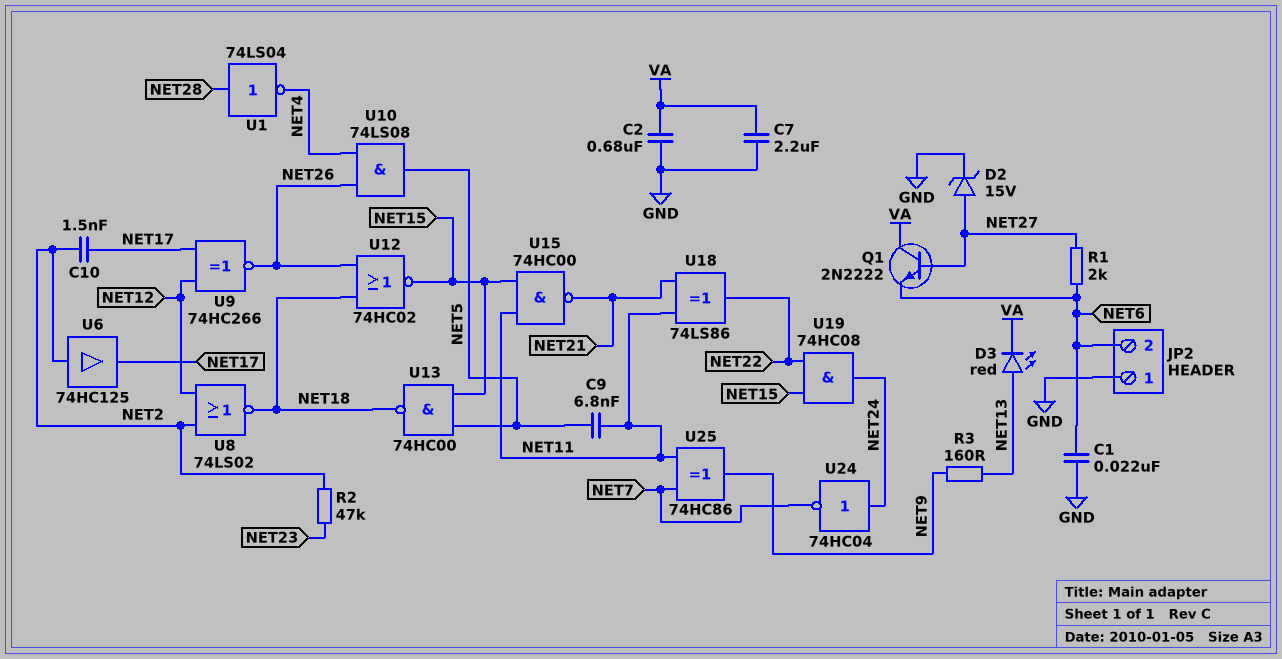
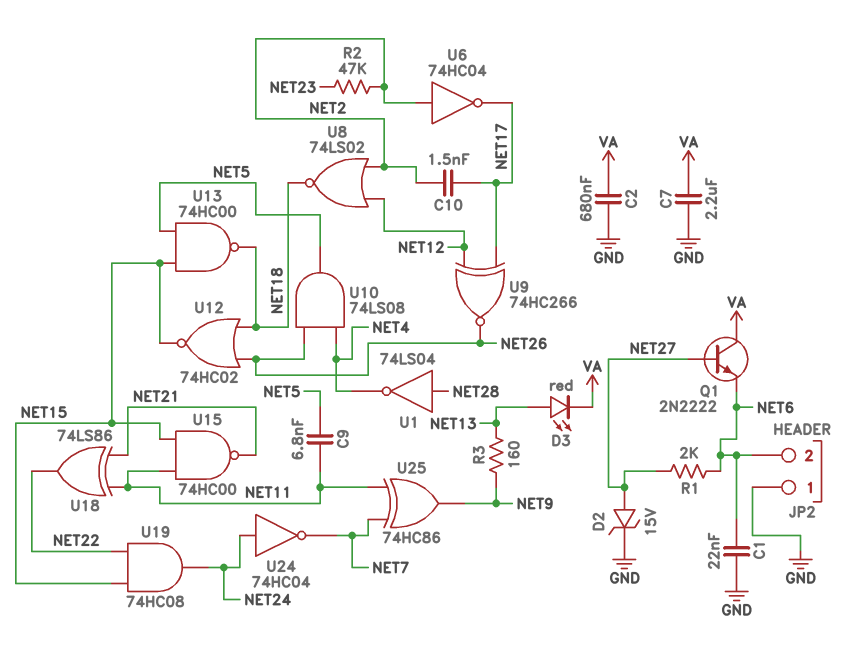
U6: buffer 74HC125 (in NET2, out NET17) -> NOT 74HC04 (in NET2, out NET17)

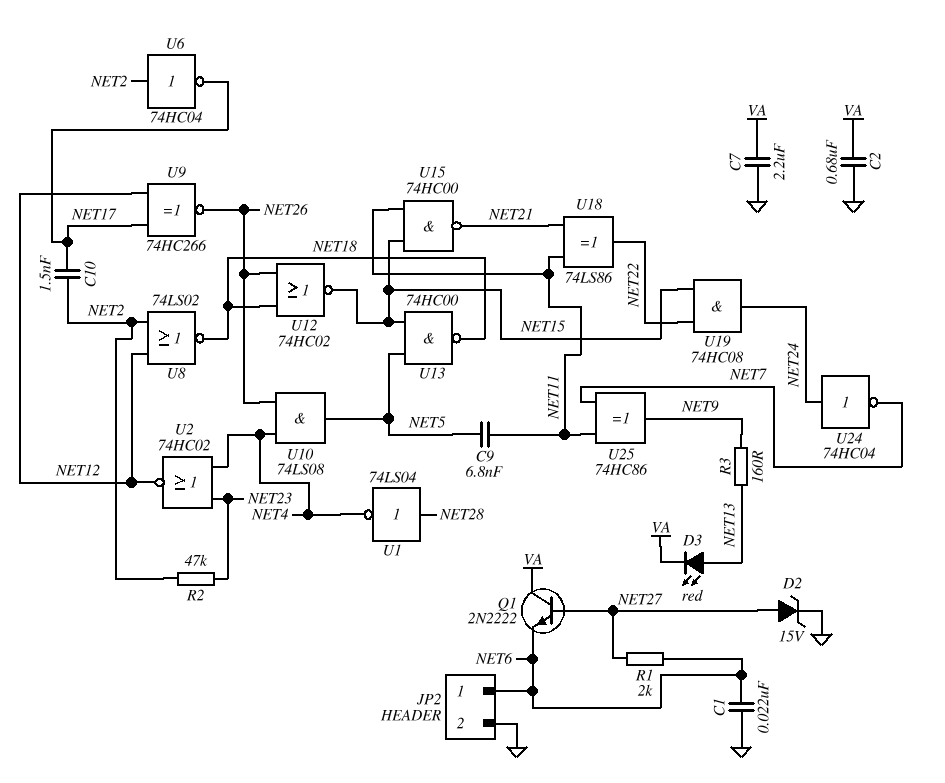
JP2 pin 1: GND -> NET6
JP2 pin 2: NET6 -> GND
U2: none -> NOR 74HC02 (in NET4, in NET23, out NET12)

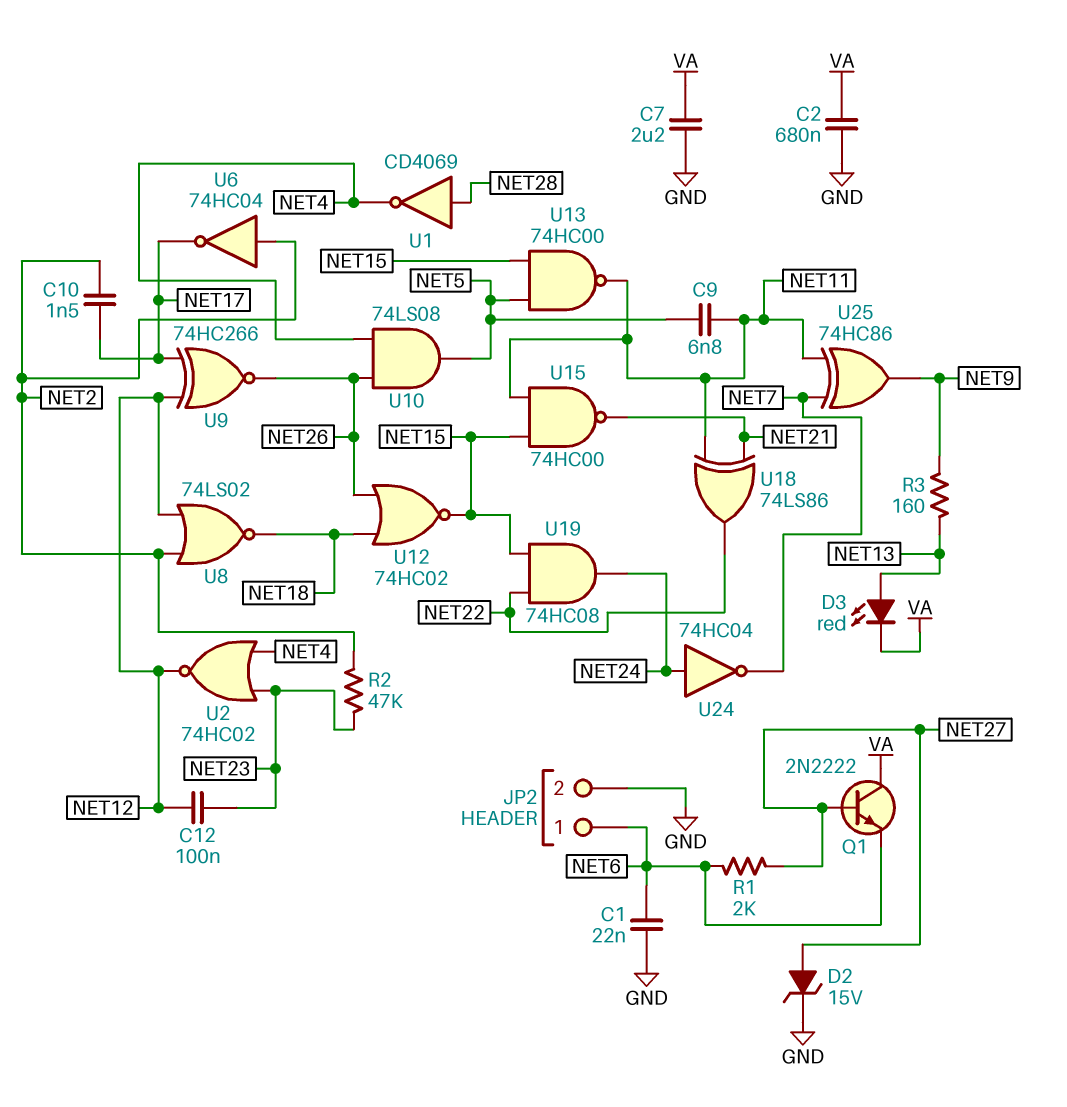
C12: none -> 100nF (NET12, NET23)
U1: NOT 74LS04 (in NET28, out NET4) -> NOT CD4069 (in NET28, out NET4)
U13: NAND 74HC00 (in NET5, in NET15, out NET18) -> NAND 74HC00 (in NET5, in NET15, out NET11)

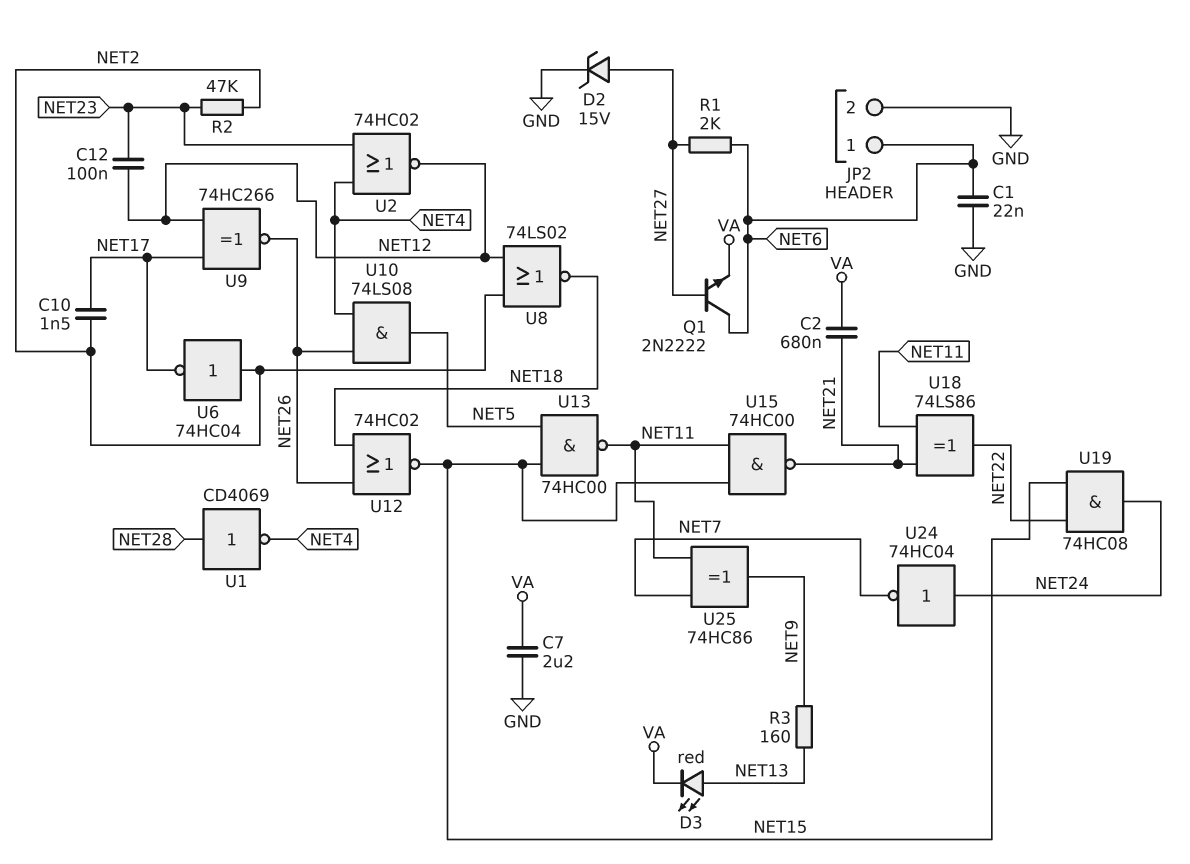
C2: 680nF (GND, VA) -> 680nF (NET21, VA)
C9: 6.8nF (NET5, NET11) -> none
Q1: NPN 2N2222 (B NET27, C VA, E NET6) -> NPN 2N2222 (B NET27, C NET6, E VA)

